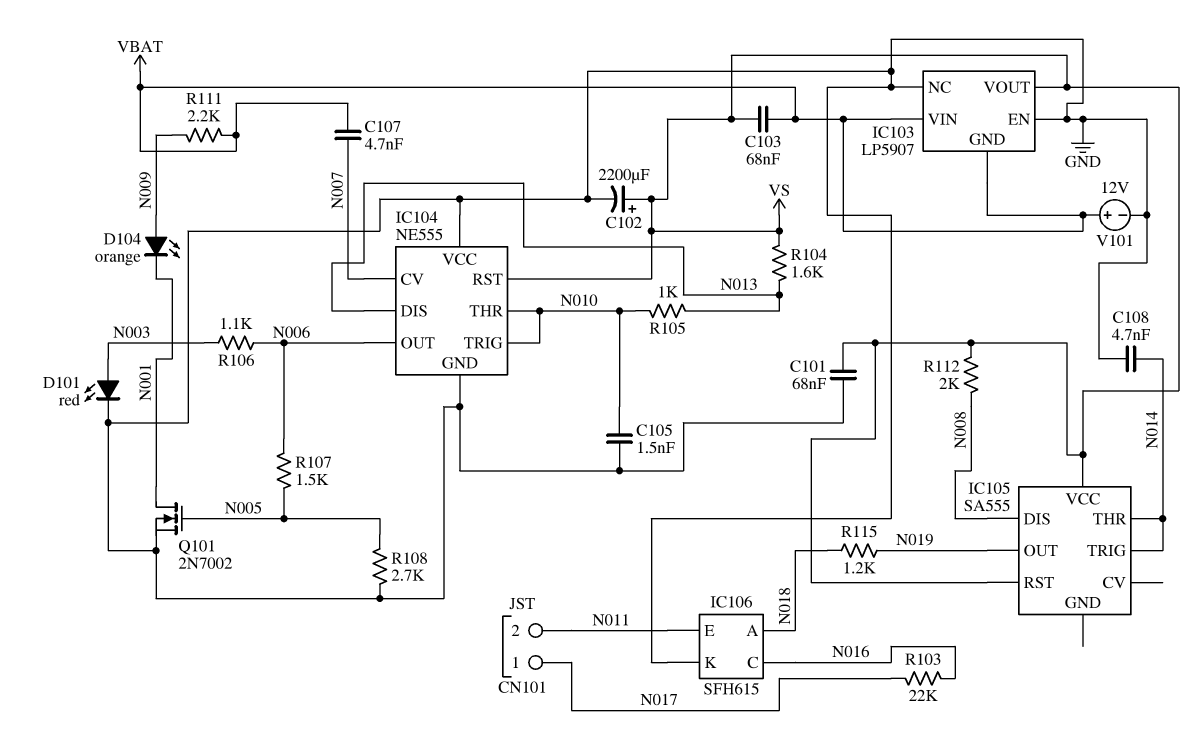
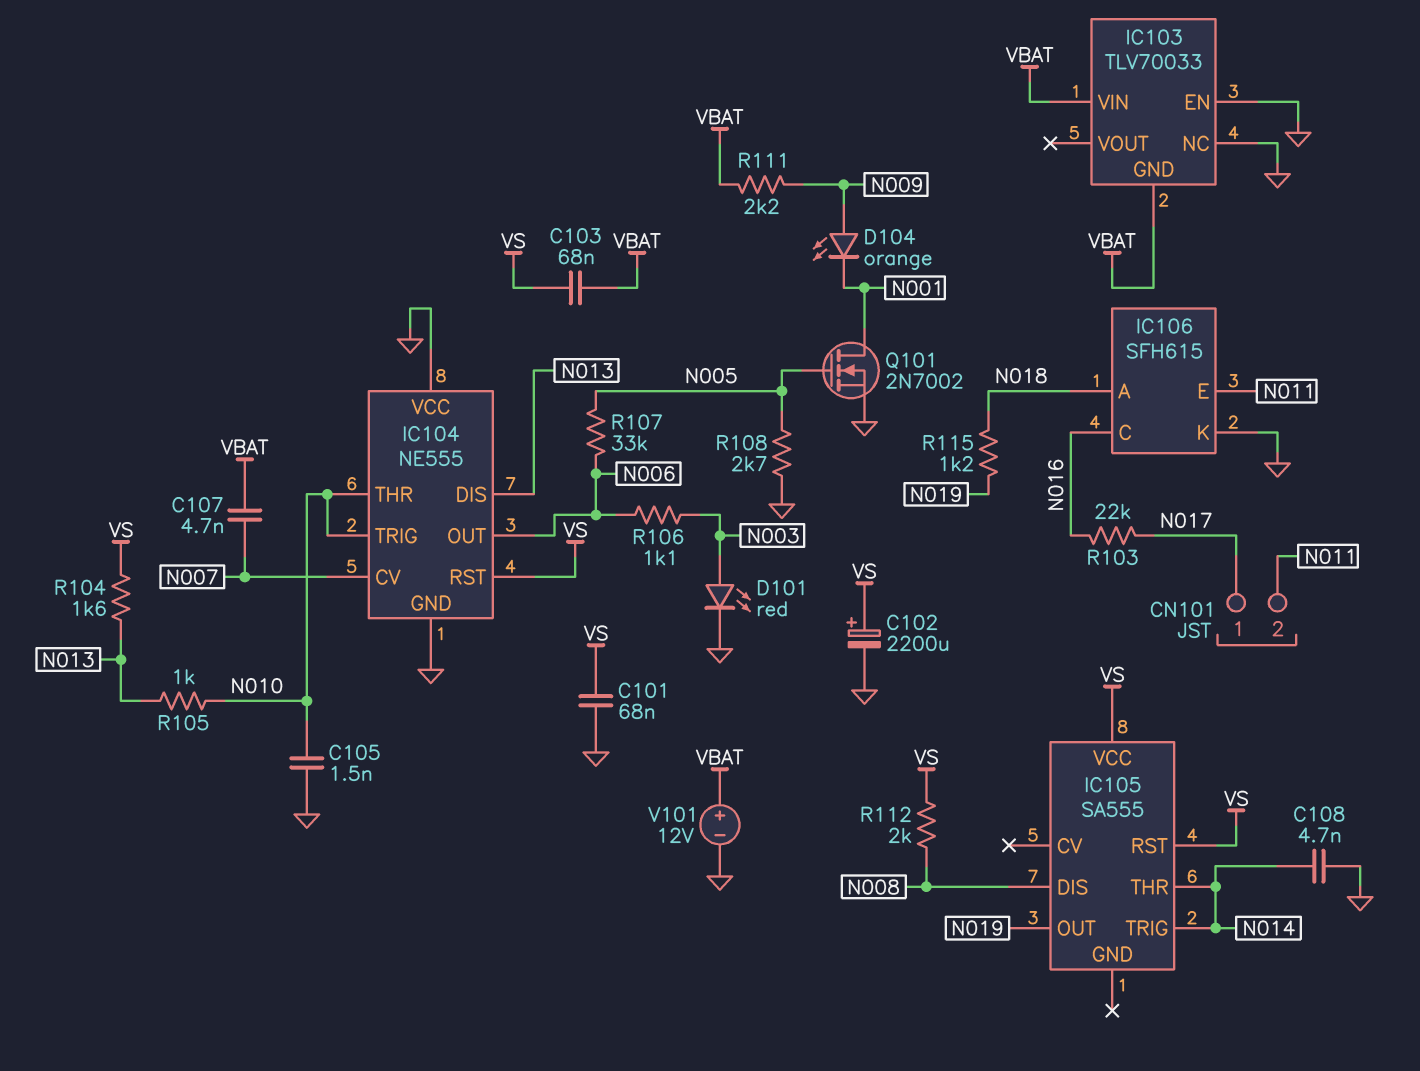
IC103: LP5907 -> TLV70033
IC103 pin VOUT: VS -> none
R107: 1.5k (N005, N006) -> 33k (N005, N006)

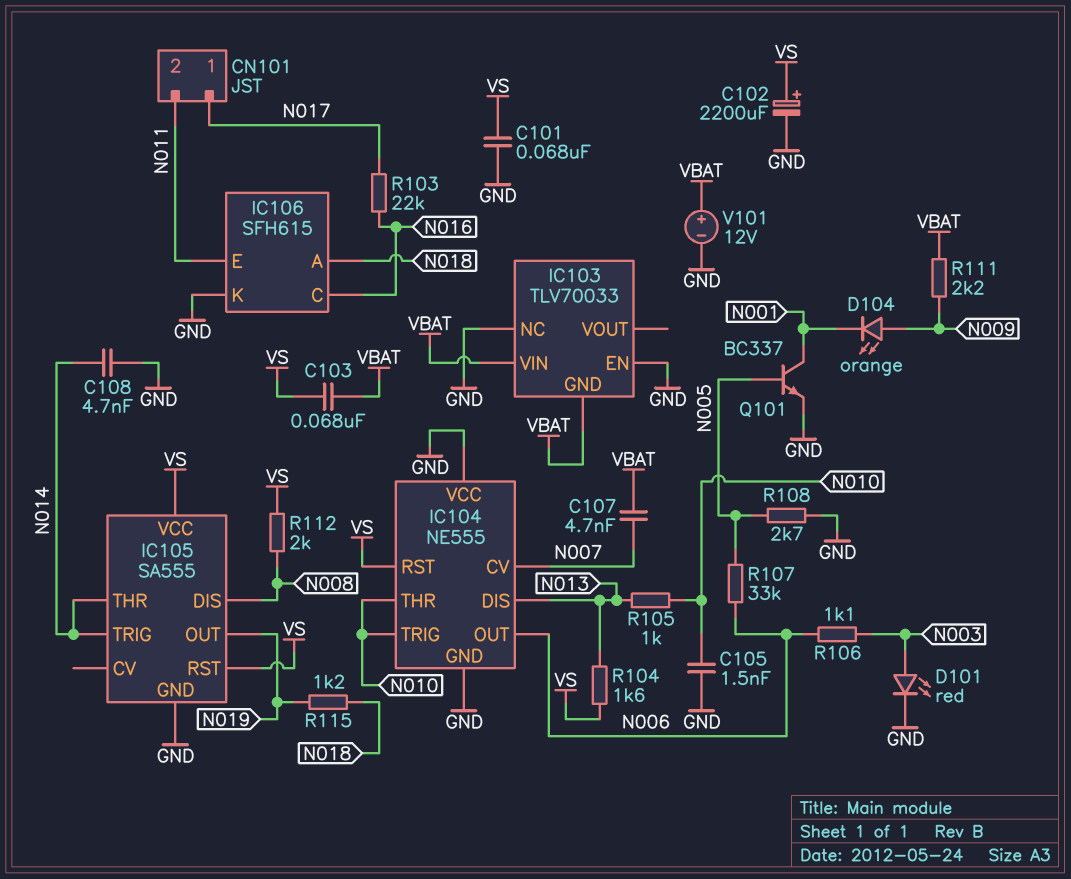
IC105 pin GND: none -> GND
Q101: NMOS 2N7002 (G N005, D N001, S GND) -> NPN BC337 (B N005, C N001, E GND)

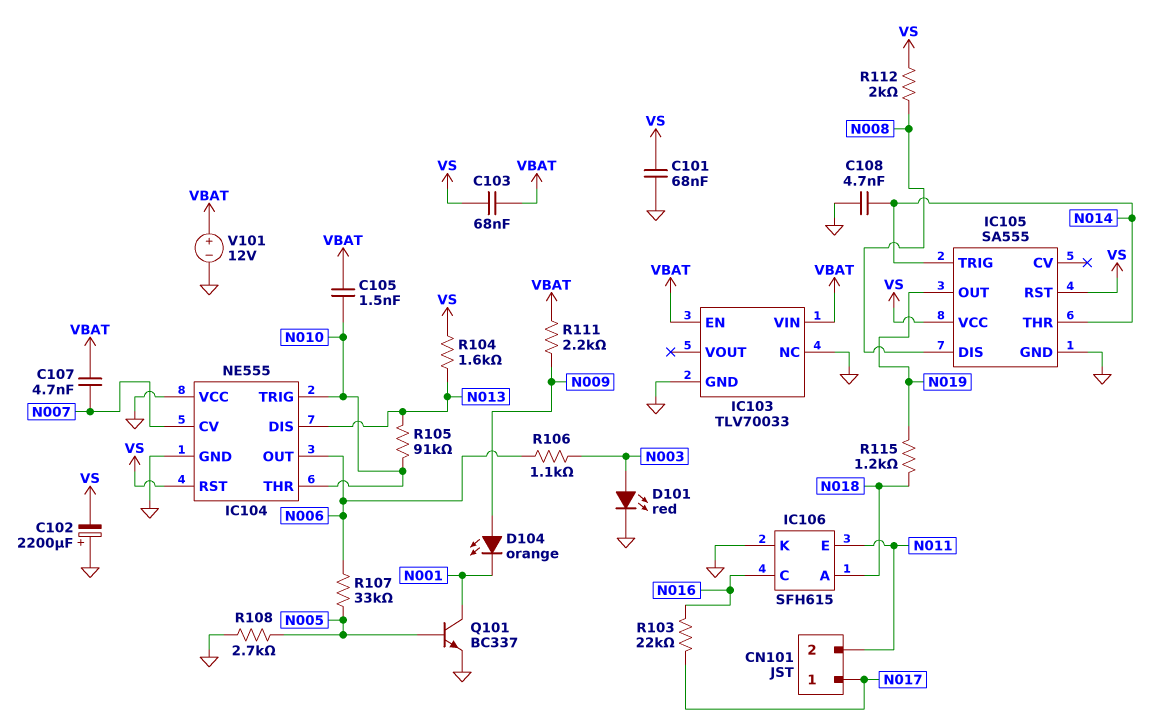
C102: 2200uF (plus VS, minus GND) -> 2200uF (plus GND, minus VS)
C105: 1.5nF (GND, N010) -> 1.5nF (N010, VBAT)
IC103 pin EN: GND -> VBAT
IC103 pin GND: VBAT -> GND
R105: 1k (N010, N013) -> 91k (N010, N013)

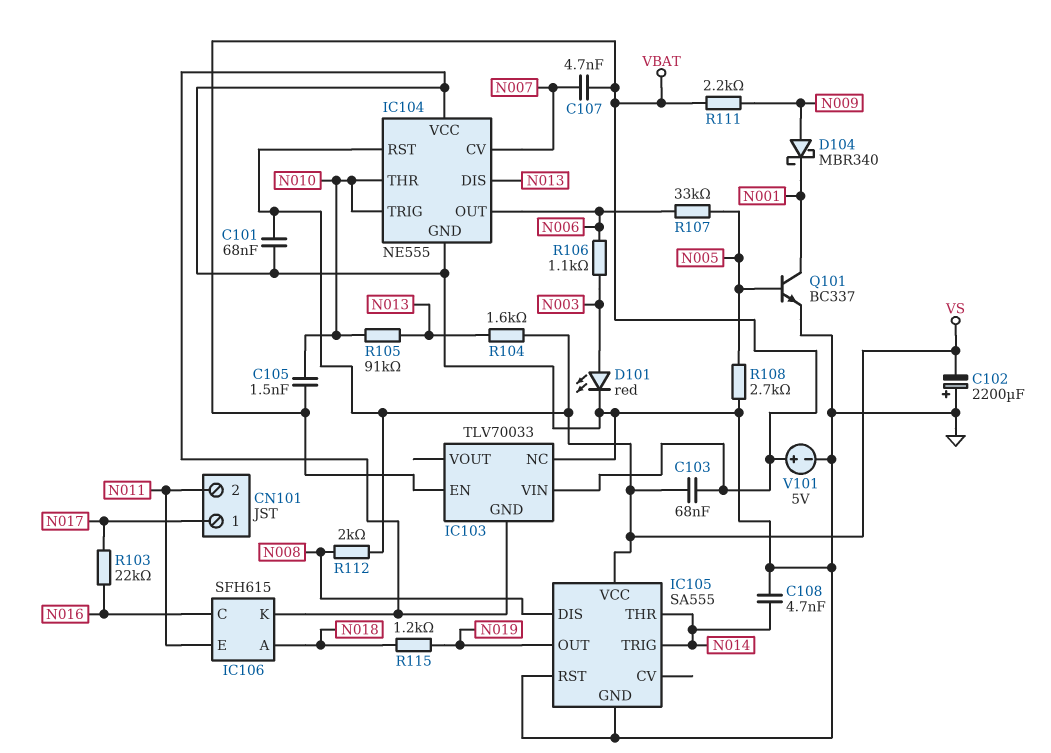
D104: LED orange (A N009, K N001) -> schottky MBR340 (A N009, K N001)
IC105 pin RST: VS -> GND
V101: 12V (plus VBAT, minus GND) -> 5V (plus VBAT, minus GND)

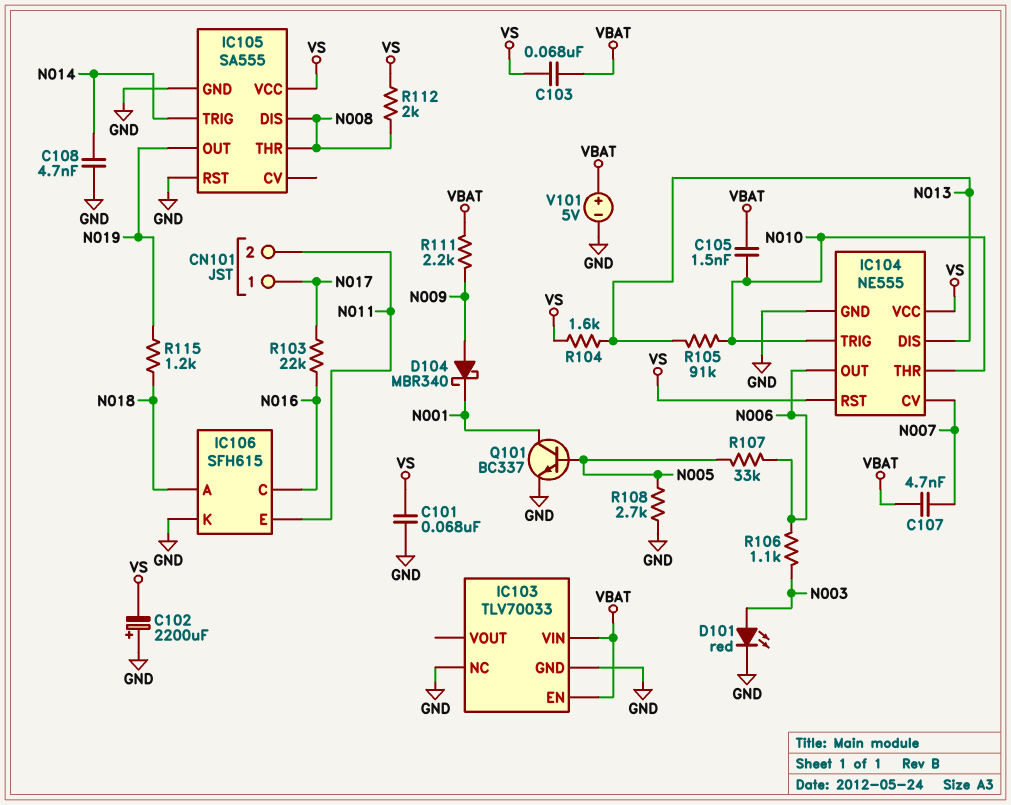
IC104 pin VCC: GND -> VS
IC105 pin THR: N014 -> N008

